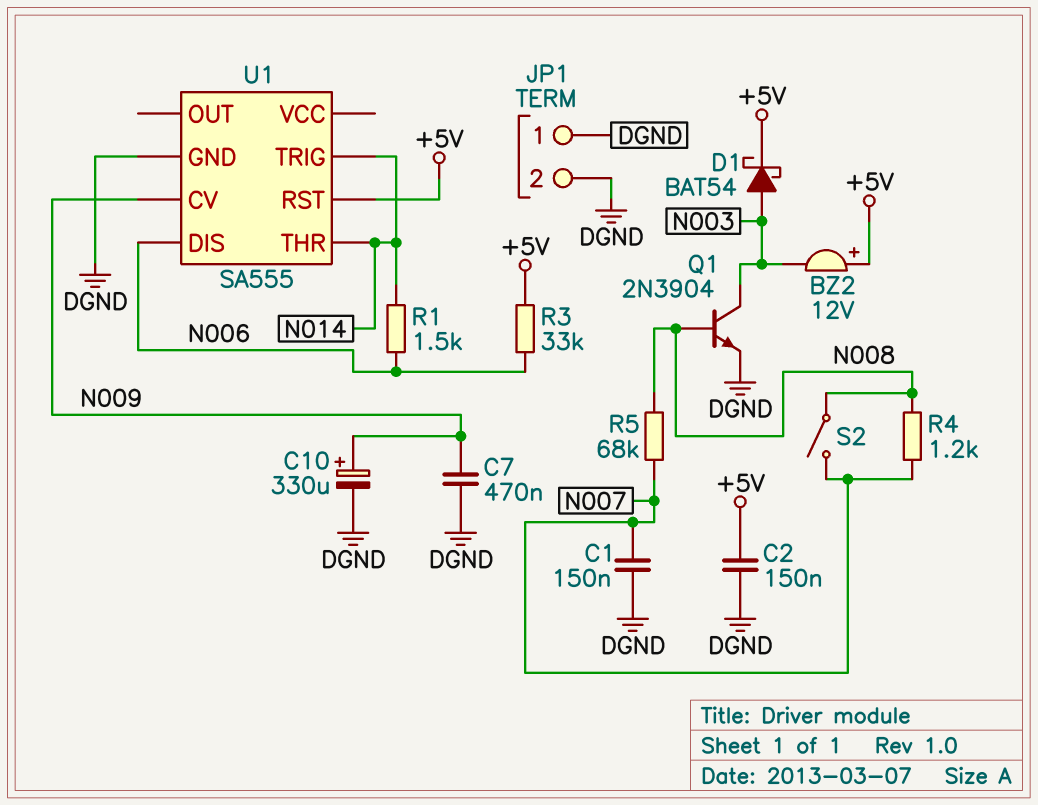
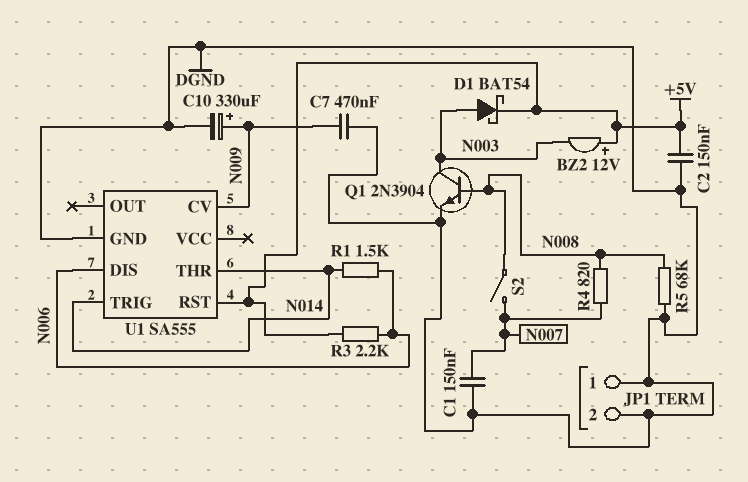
R3: 33k (+5V, N006) -> 2.2k (+5V, N006)
R4: 1.2k (N007, N008) -> 820 (N007, N008)
R5: 68k (N007, N008) -> 68k (DGND, N008)

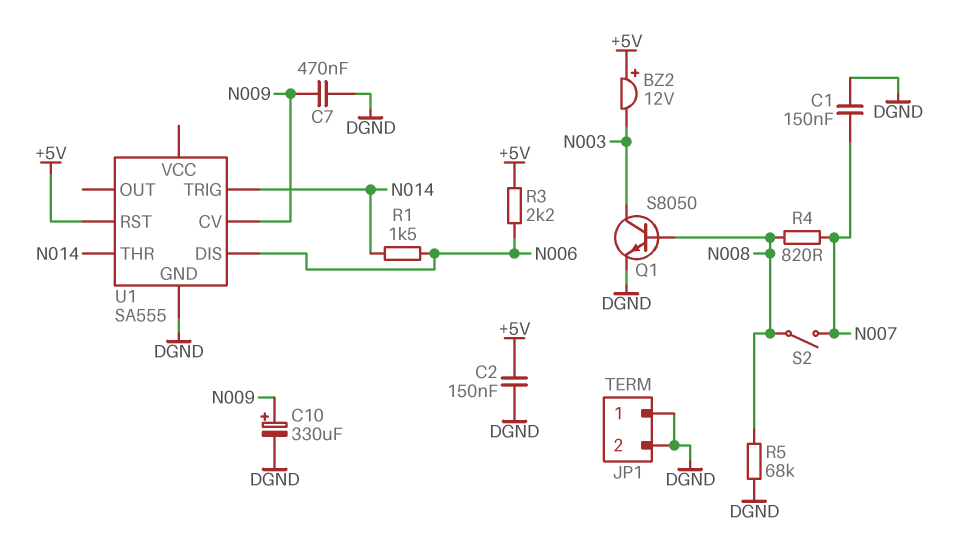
D1: schottky BAT54 (A N003, K +5V) -> none
Q1: NPN 2N3904 (B N008, C N003, E DGND) -> NPN S8050 (B N008, C N003, E DGND)

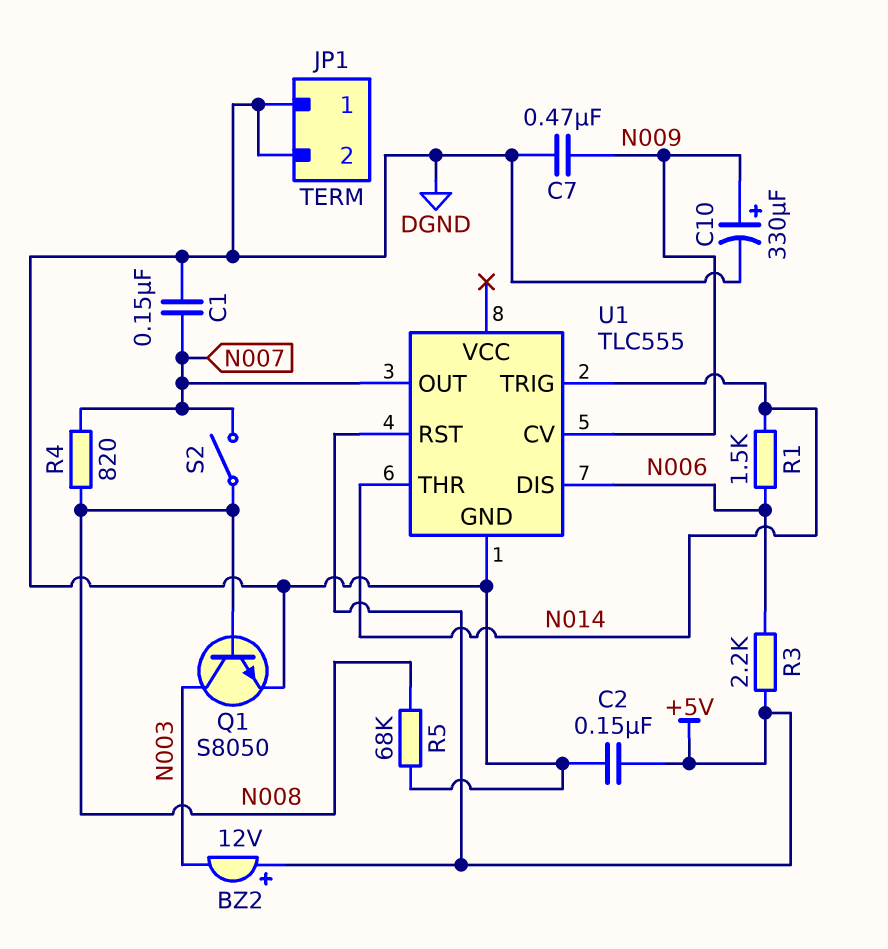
U1: SA555 -> TLC555
U1 pin OUT: none -> N007

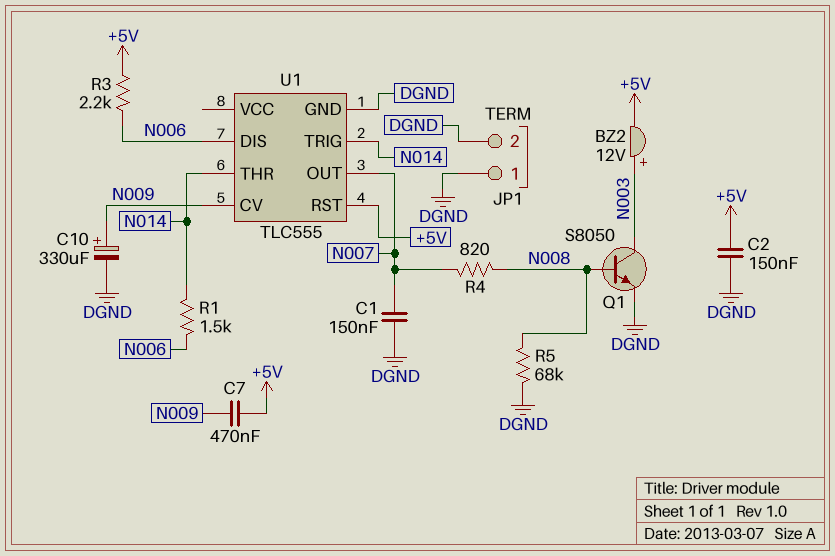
BZ2: buzzer 12V (plus +5V, minus N003) -> buzzer 12V (plus N003, minus +5V)
C7: 470nF (DGND, N009) -> 470nF (+5V, N009)
S2: switch (N007, N008) -> none

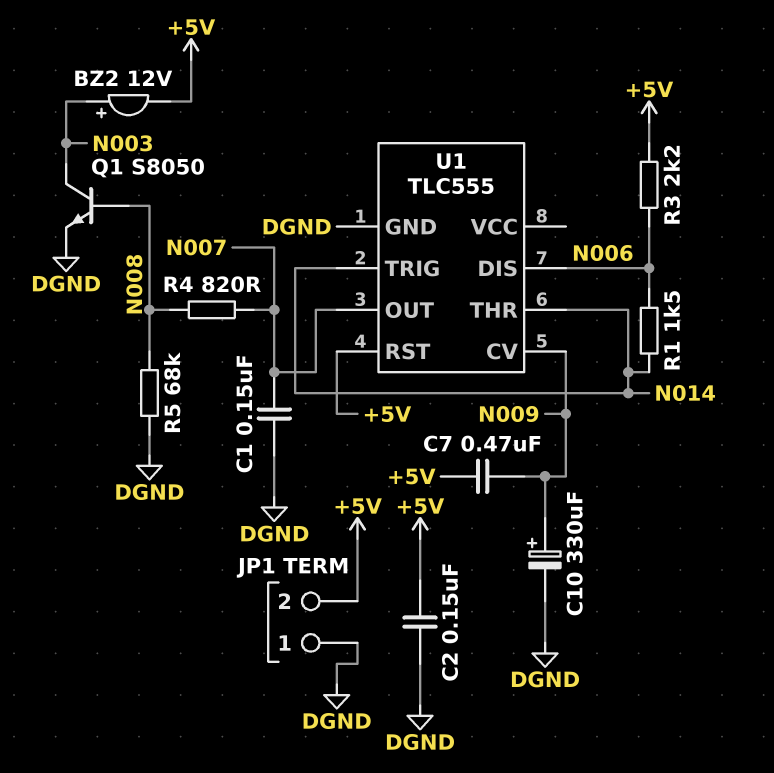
JP1 pin 2: DGND -> +5V

